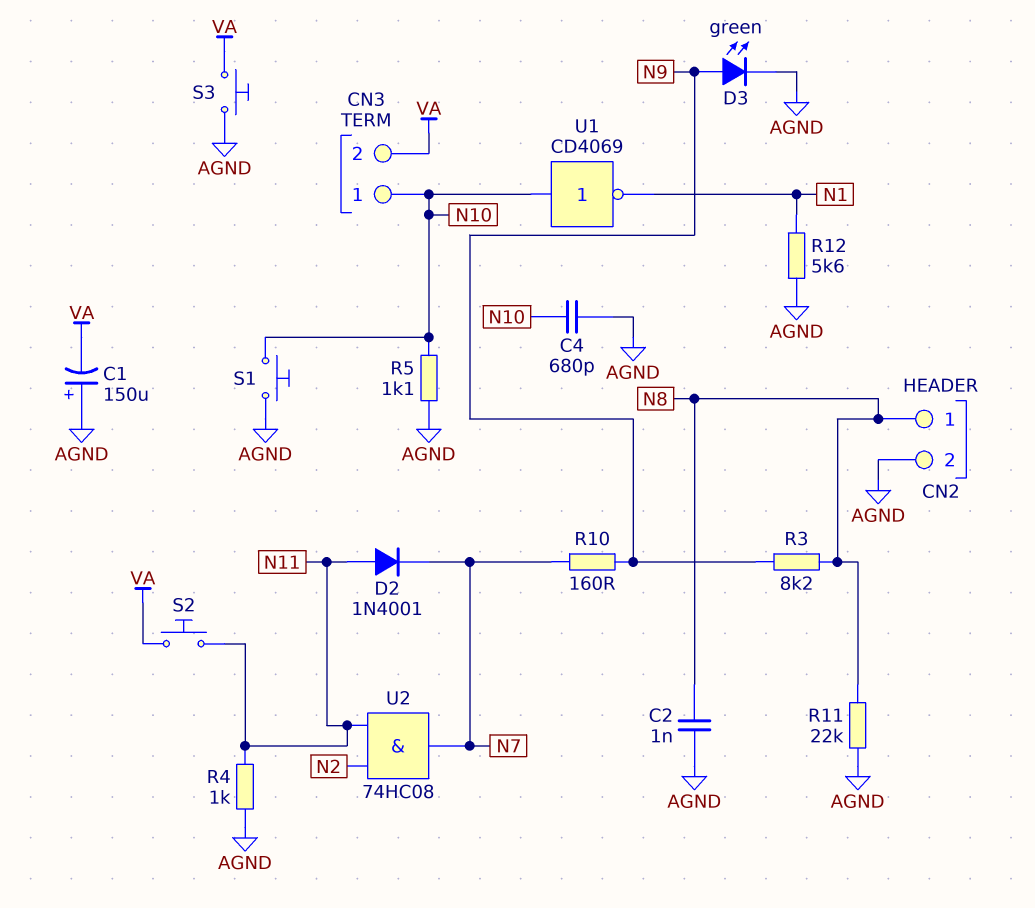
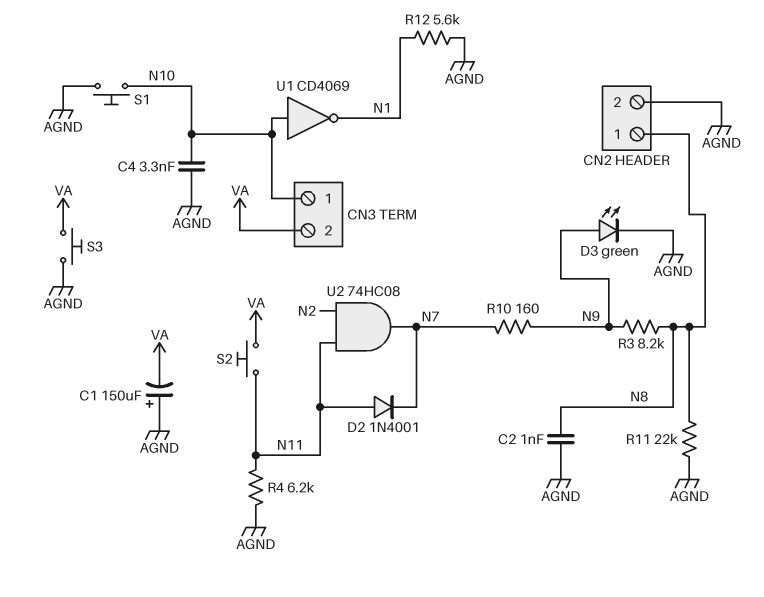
C4: 680pF (AGND, N10) -> 3.3nF (AGND, N10)
R4: 1k (AGND, N11) -> 6.2k (AGND, N11)
R5: 1.1k (AGND, N10) -> none

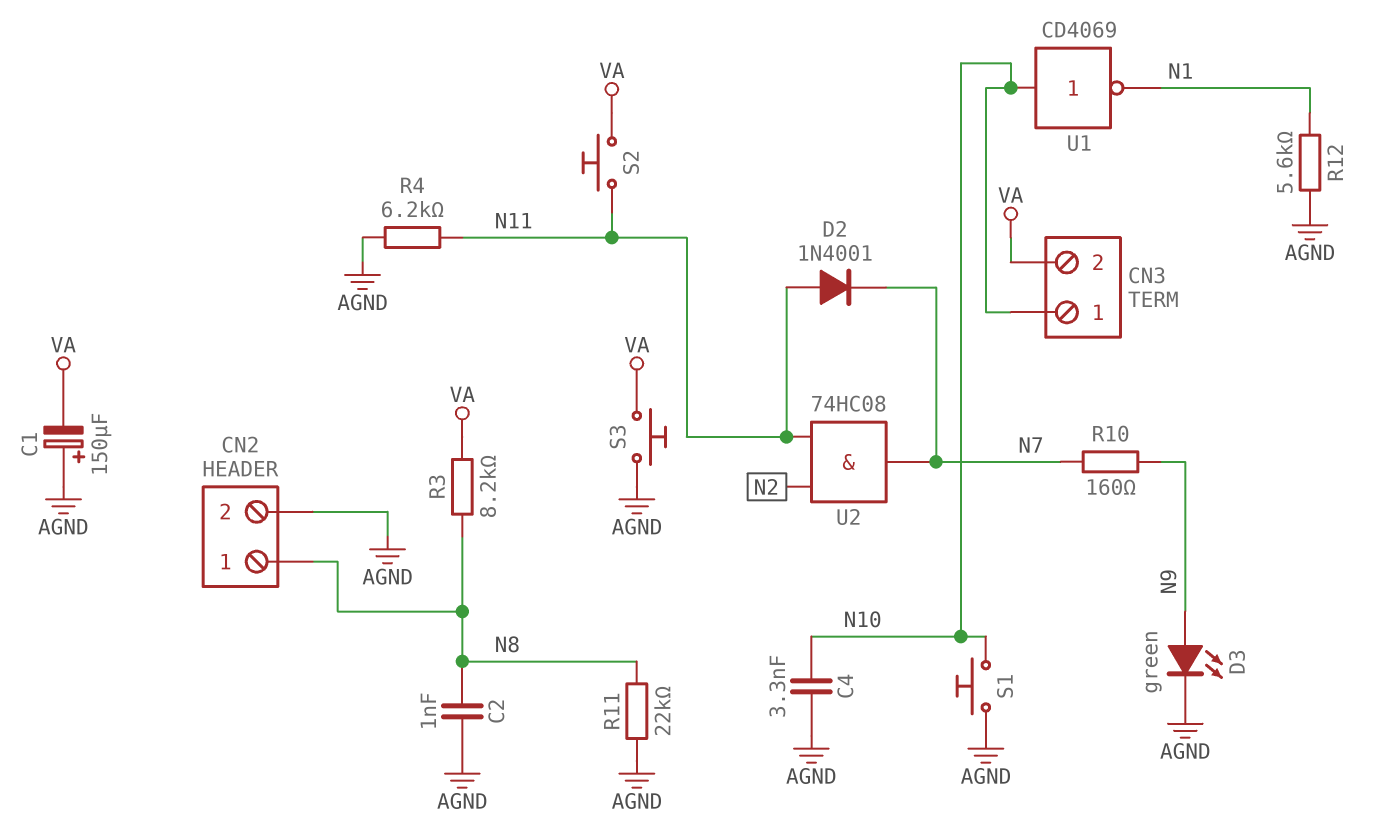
R3: 8.2k (N8, N9) -> 8.2k (N8, VA)

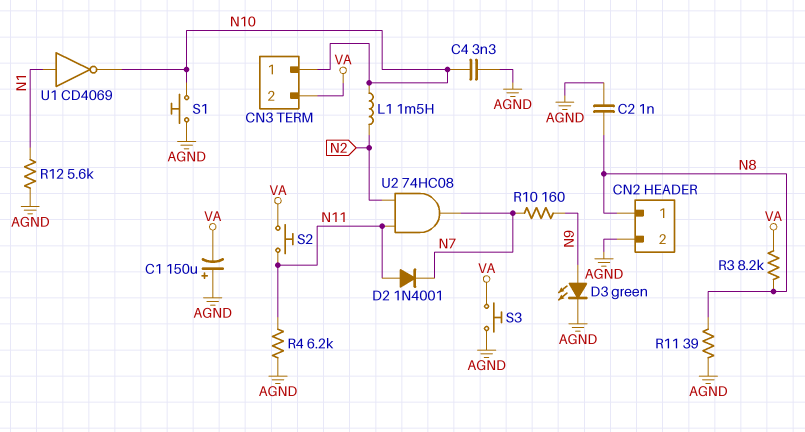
L1: none -> 1.5mH (N2, N10)
R11: 22k (AGND, N8) -> 39 (AGND, N8)
U1: NOT CD4069 (in N10, out N1) -> NOT CD4069 (in N1, out N10)

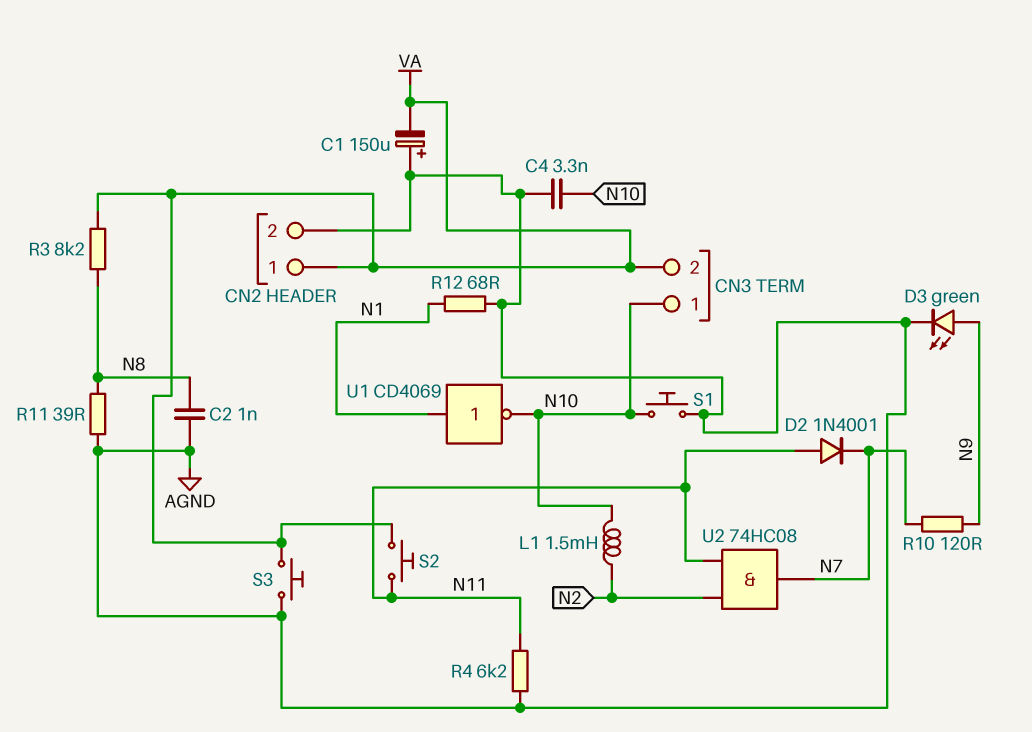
CN2 pin 1: N8 -> VA
R10: 160 (N7, N9) -> 120 (N7, N9)
R12: 5.6k (AGND, N1) -> 68 (AGND, N1)

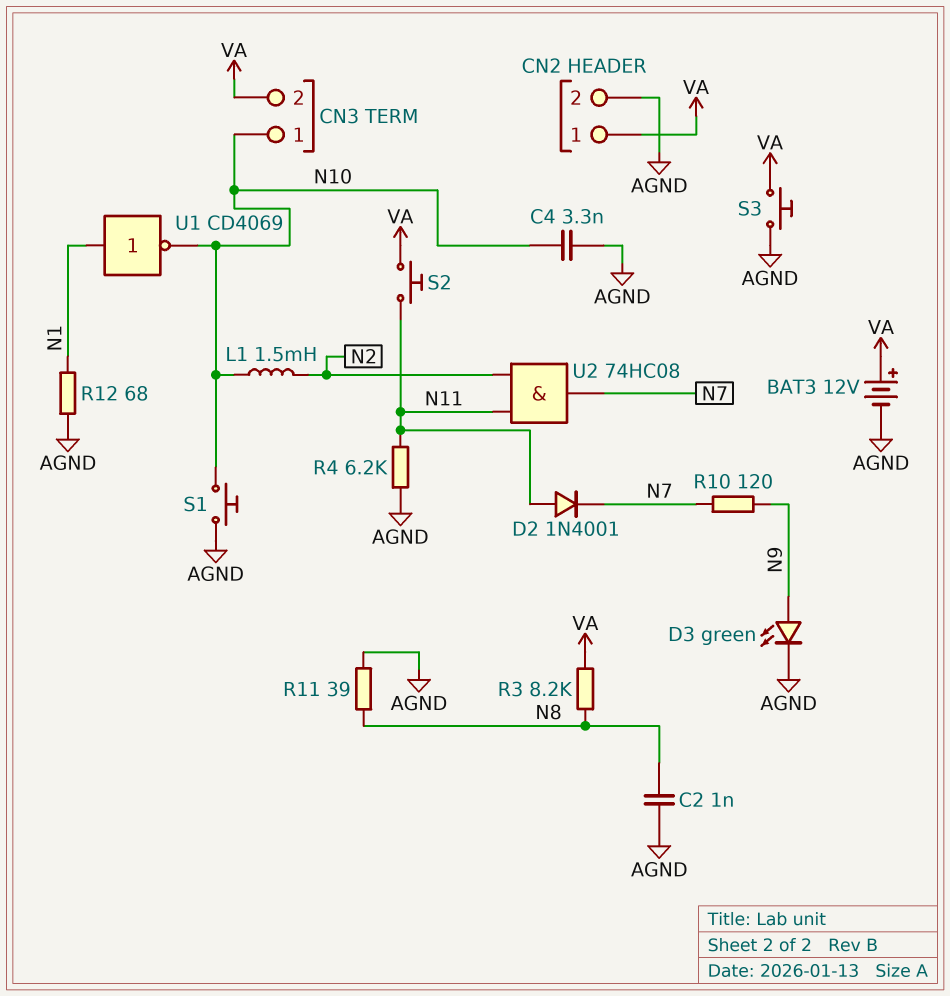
BAT3: none -> 12V (plus VA, minus AGND)
C1: 150uF (plus AGND, minus VA) -> none

